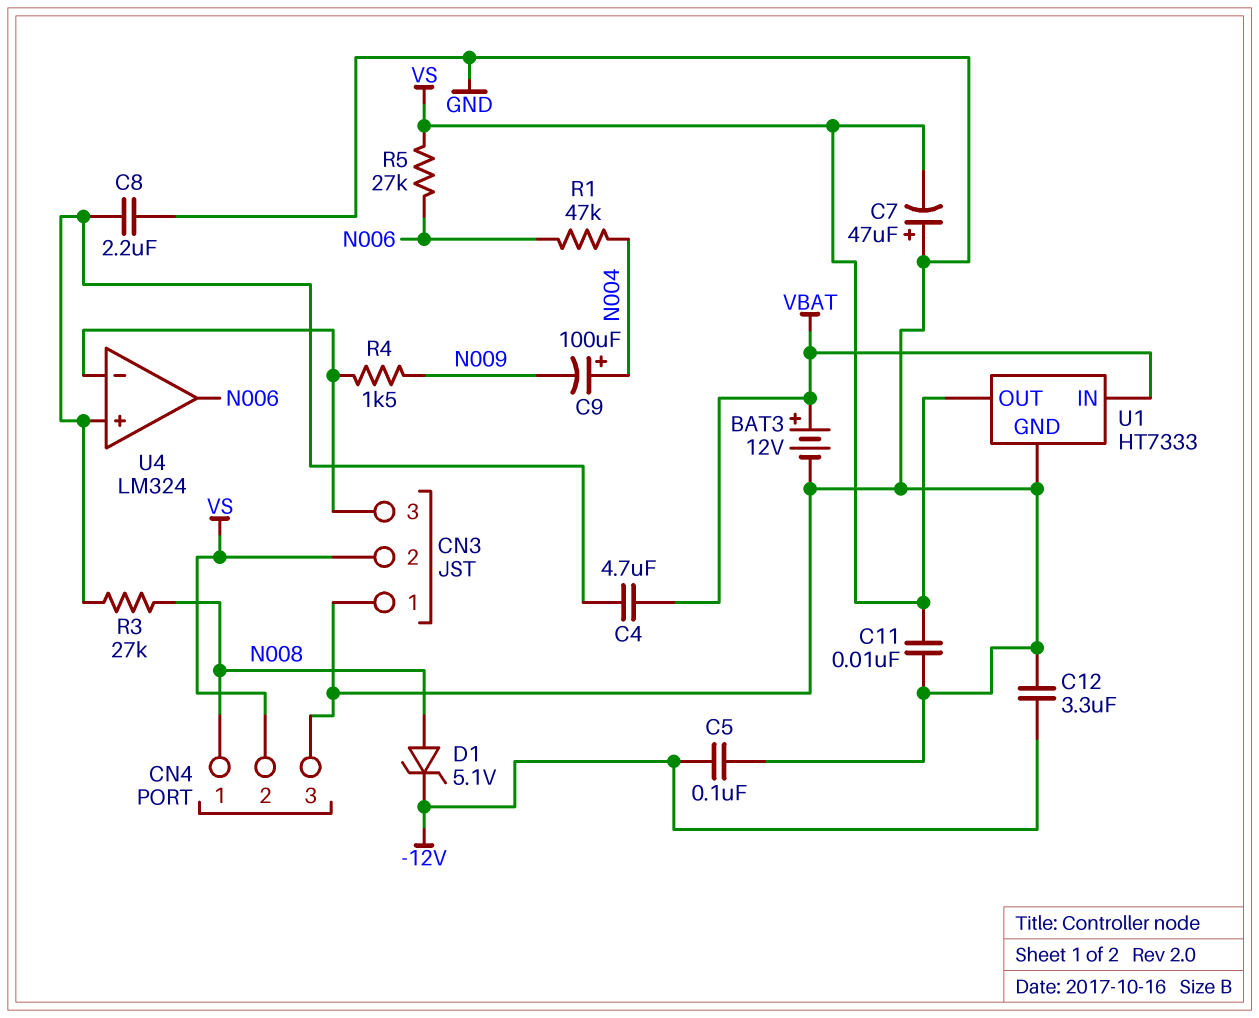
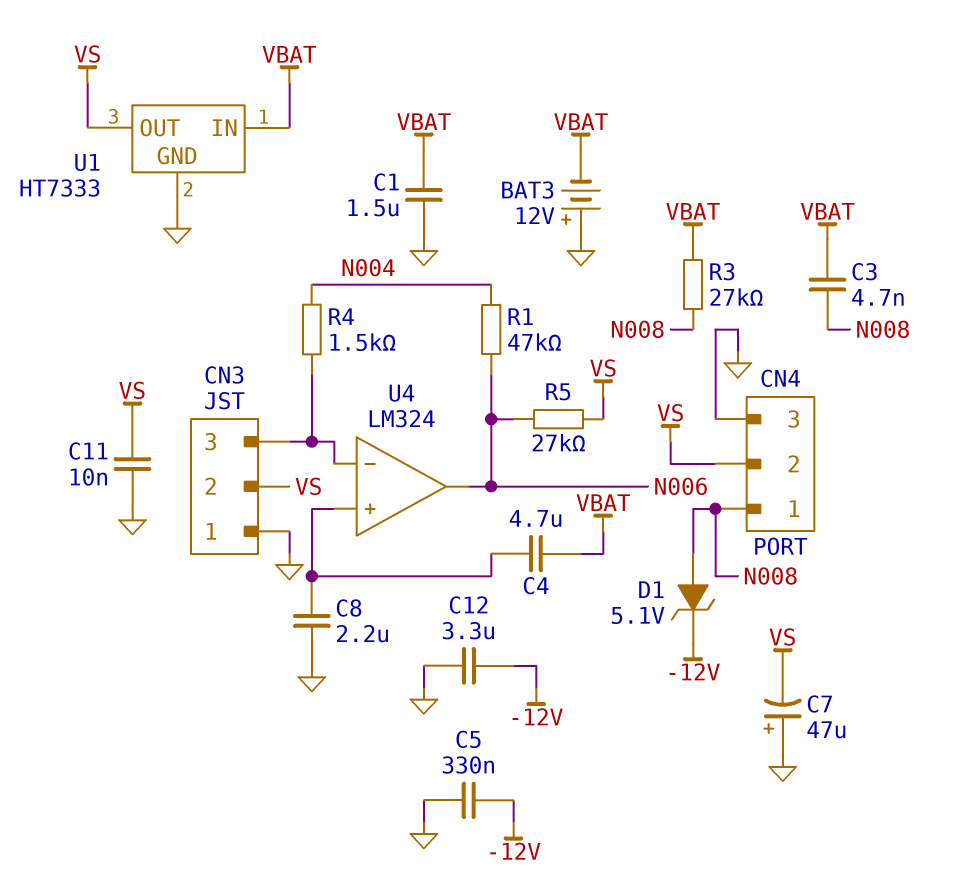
BAT3: 12V (plus VBAT, minus GND) -> 12V (plus GND, minus VBAT)
C1: none -> 1.5uF (GND, VBAT)
C3: none -> 4.7nF (N008, VBAT)
C5: 100nF (-12V, GND) -> 330nF (-12V, GND)
C9: 100uF (plus N004, minus N009) -> none
R3: 27k (N008, U4/in+) -> 27k (N008, VBAT)
R4: 1.5k (CN3/3, N009) -> 1.5k (CN3/3, N004)

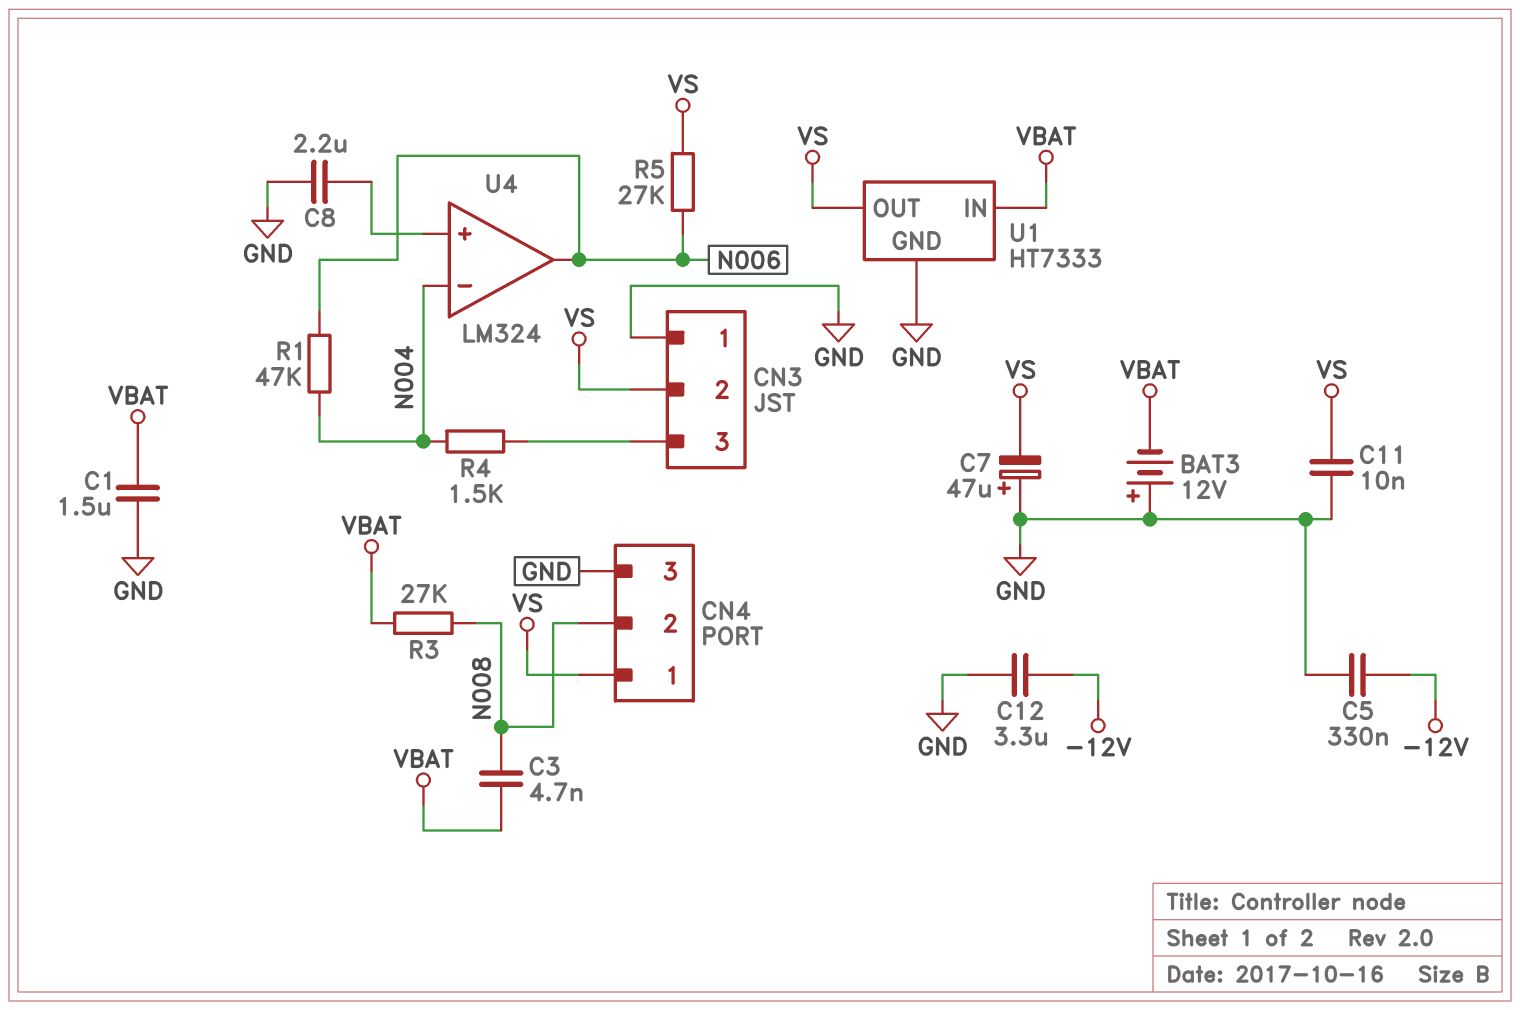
C4: 4.7uF (U4/in+, VBAT) -> none
CN4 pin 1: N008 -> VS
CN4 pin 2: VS -> N008
D1: zener 5.1V (A N008, K -12V) -> none
U4 pin in-: CN3/3 -> N004

